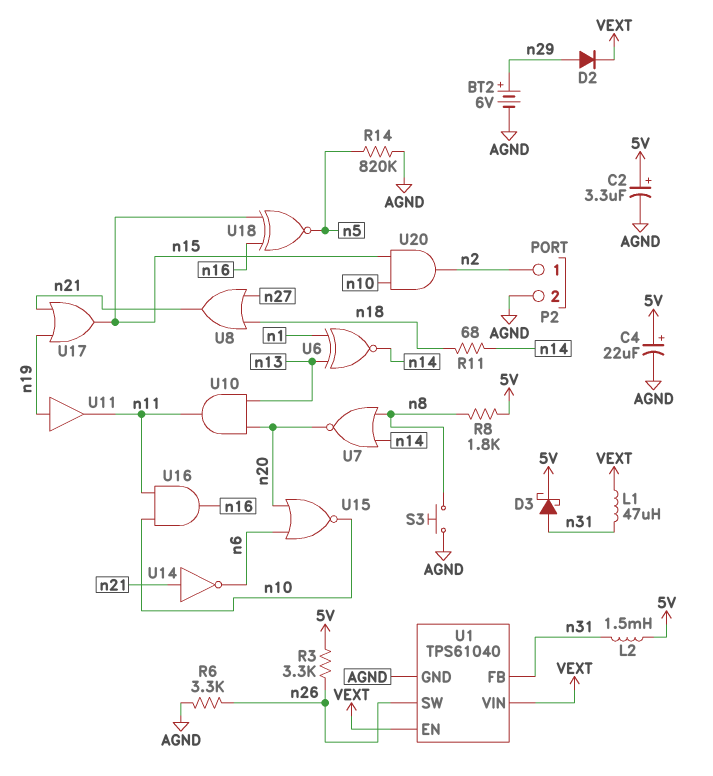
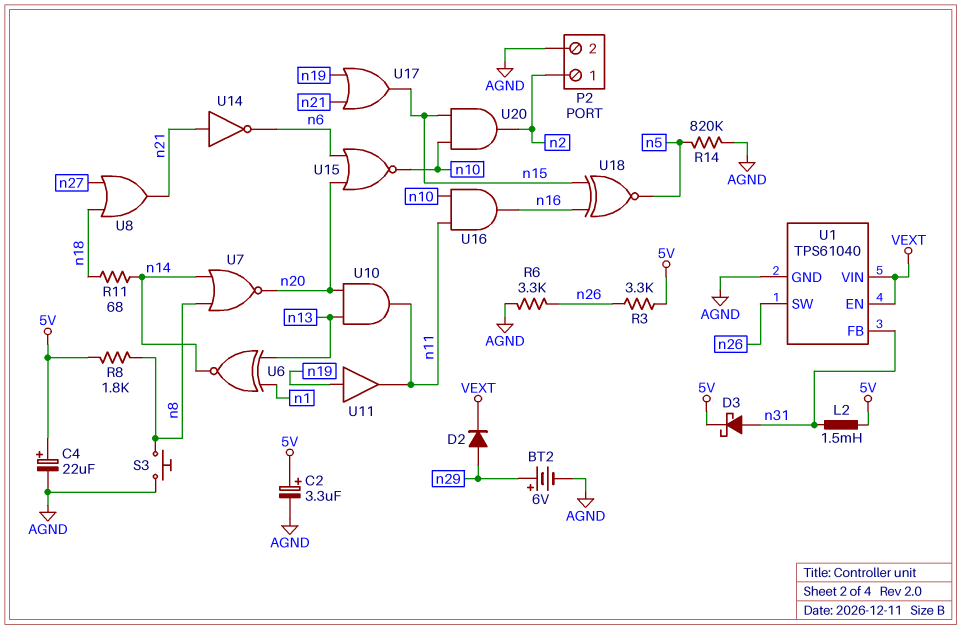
L1: 47uH (VEXT, n31) -> none

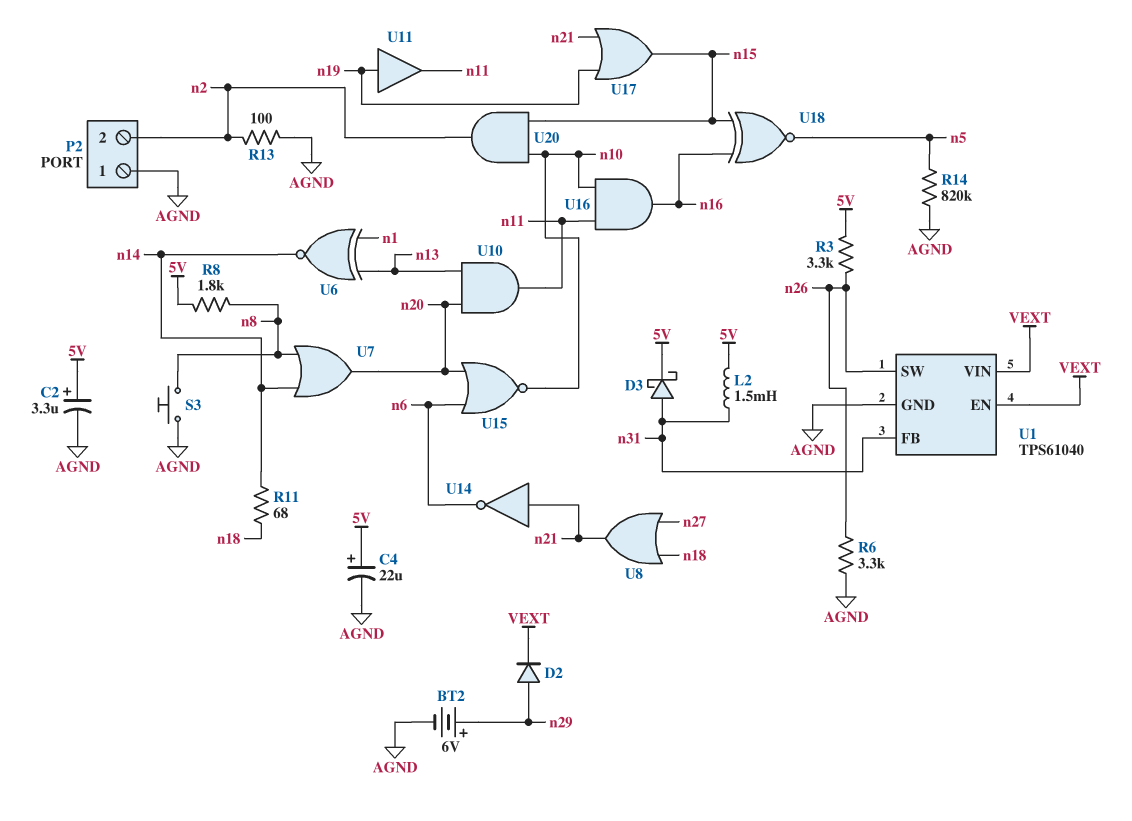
P2 pin 1: n2 -> AGND
P2 pin 2: AGND -> n2
R13: none -> 100 (AGND, n2)
U7: NOR (in n8, in n14, out n20) -> OR (in n8, in n14, out n20)

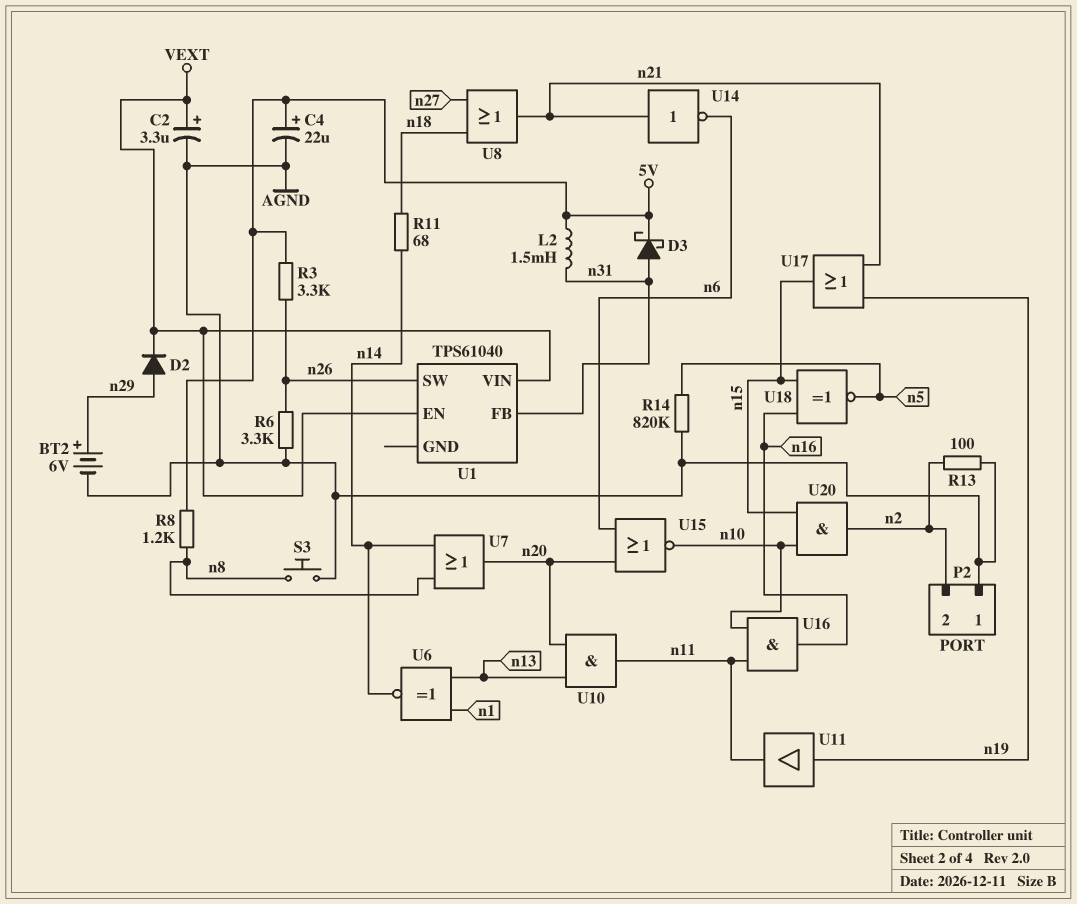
C2: 3.3uF (plus 5V, minus AGND) -> 3.3uF (plus VEXT, minus AGND)
R8: 1.8k (5V, n8) -> 1.2k (5V, n8)
U1 pin GND: AGND -> none

